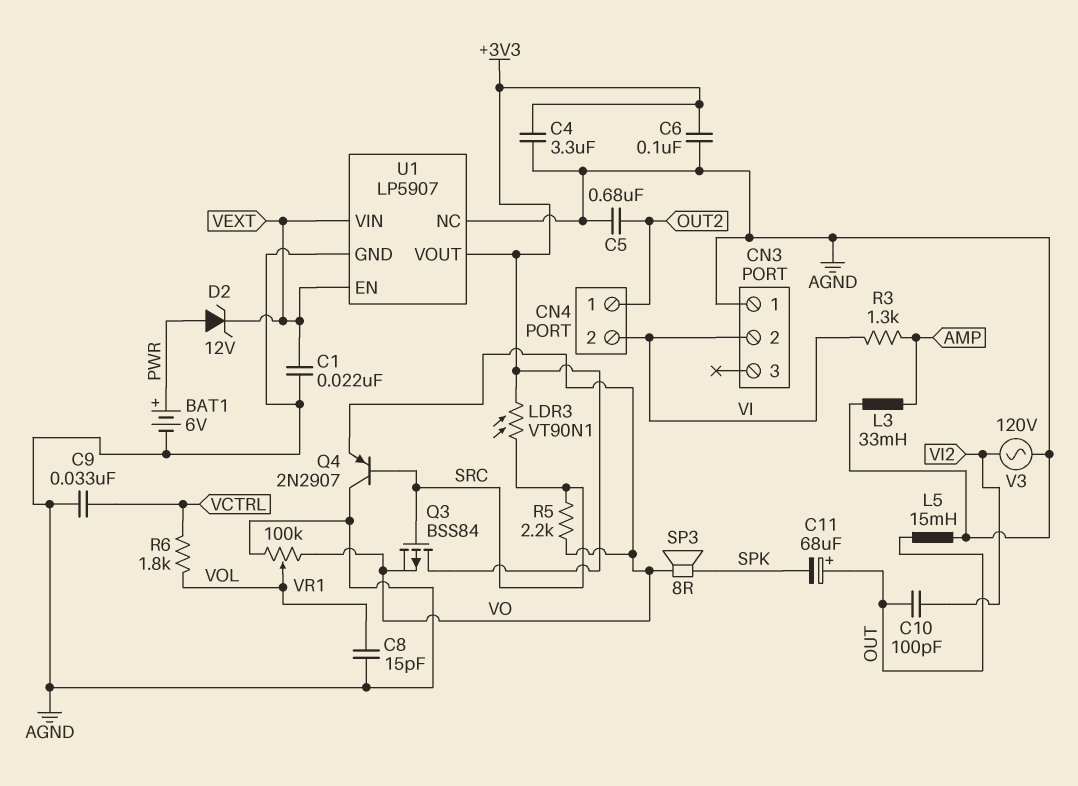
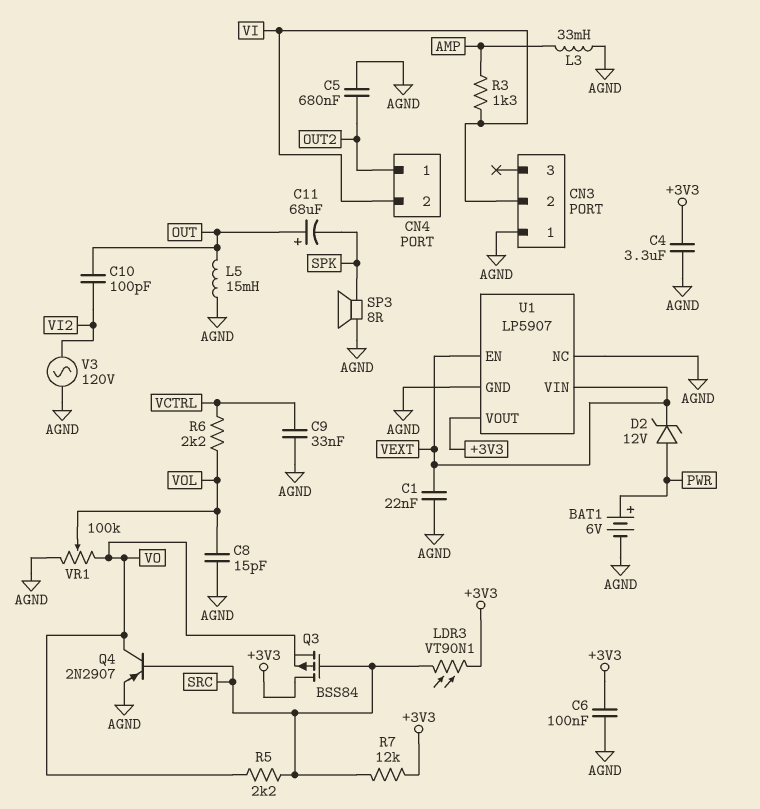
Q4: PNP 2N2907 (B SRC, C AGND, E VO) -> PNP 2N2907 (B SRC, C VO, E AGND)
R6: 1.8k (VCTRL, VOL) -> 2.2k (VCTRL, VOL)
R7: none -> 12k (+3V3, SRC)
SP3: speaker 8R (SPK, VO) -> speaker 8R (AGND, SPK)

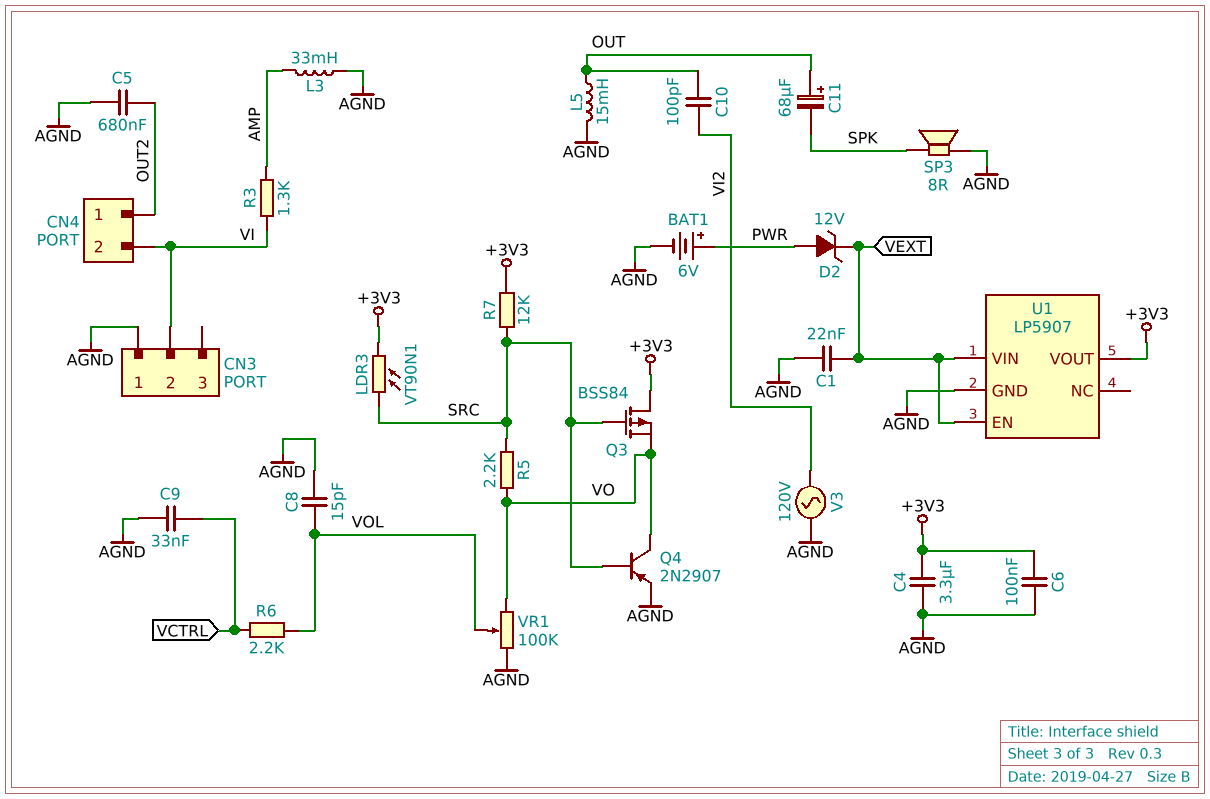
U1 pin NC: AGND -> none

